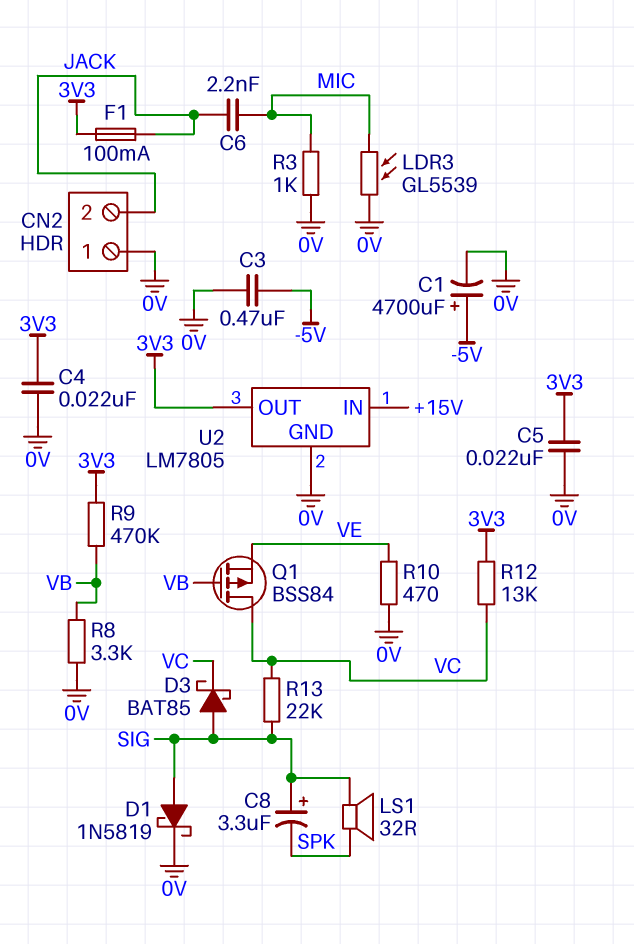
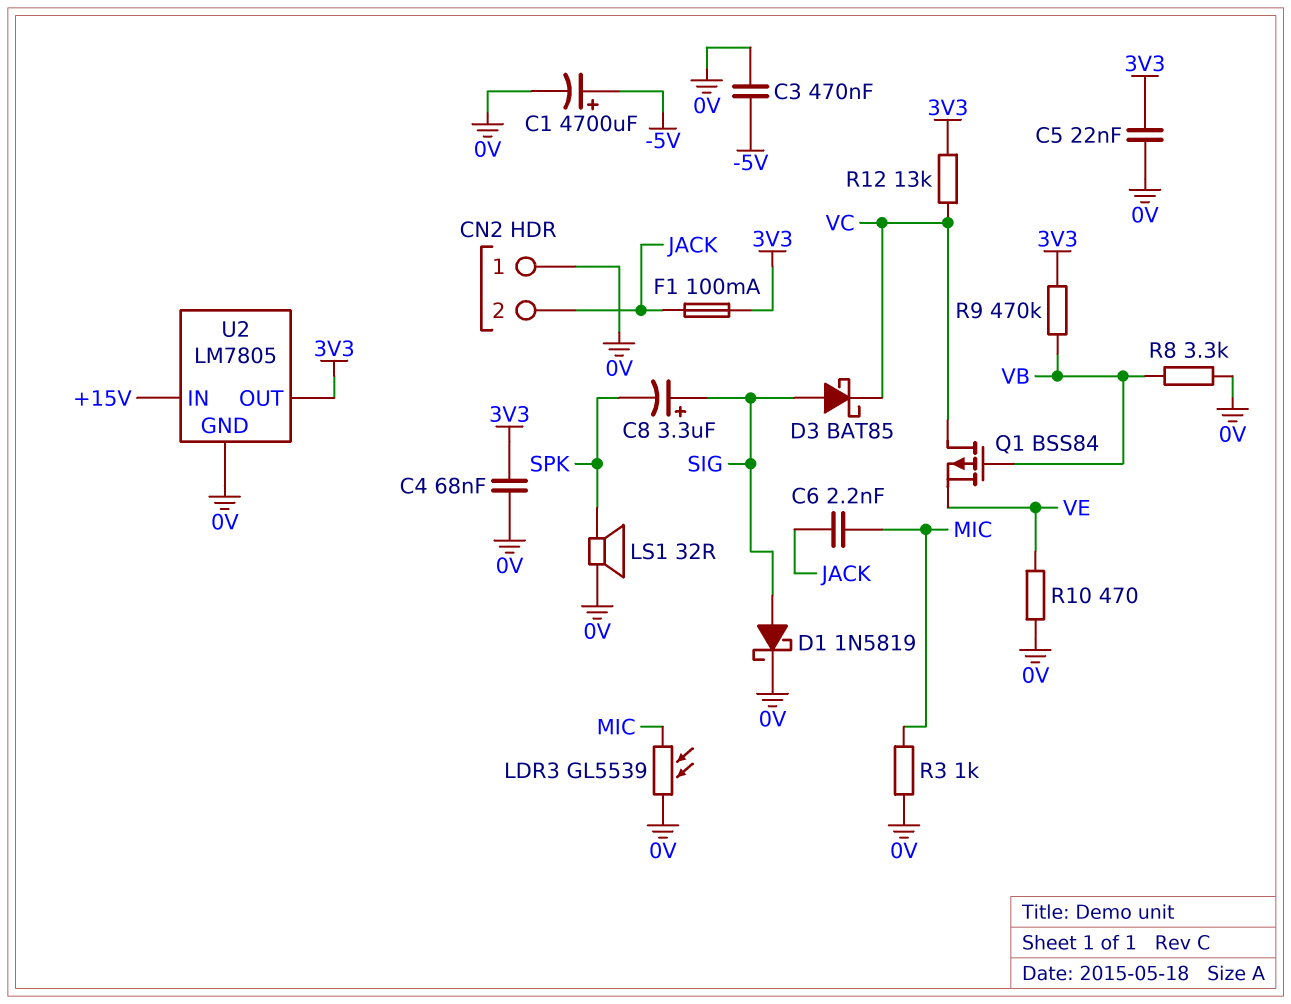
C4: 22nF (0V, 3V3) -> 68nF (0V, 3V3)
LS1: speaker 32R (SIG, SPK) -> speaker 32R (0V, SPK)
R13: 22k (SIG, VC) -> none

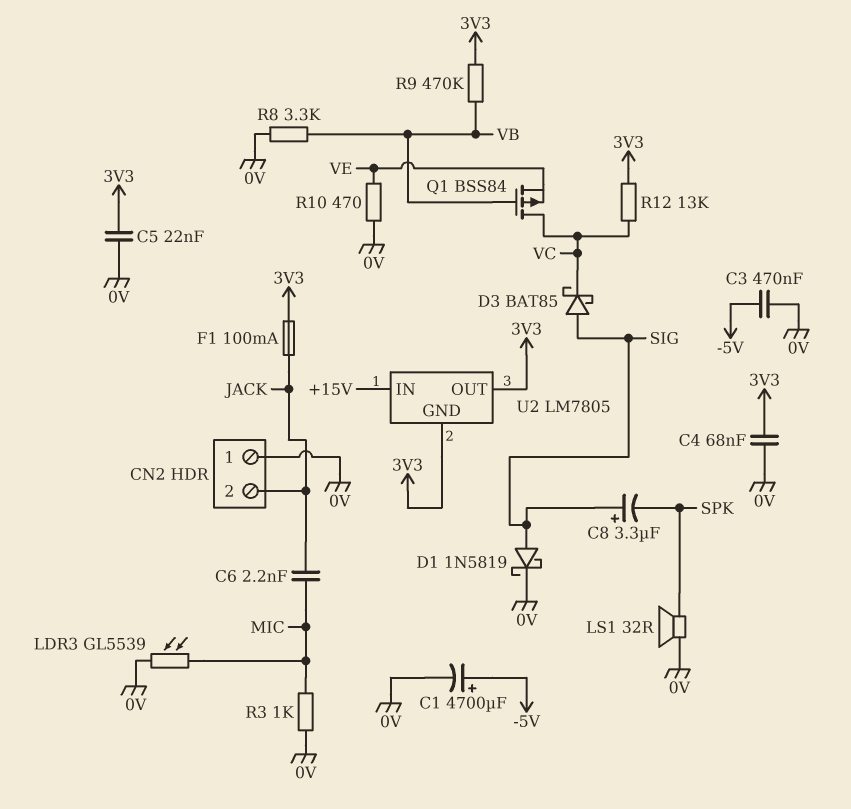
U2 pin GND: 0V -> 3V3

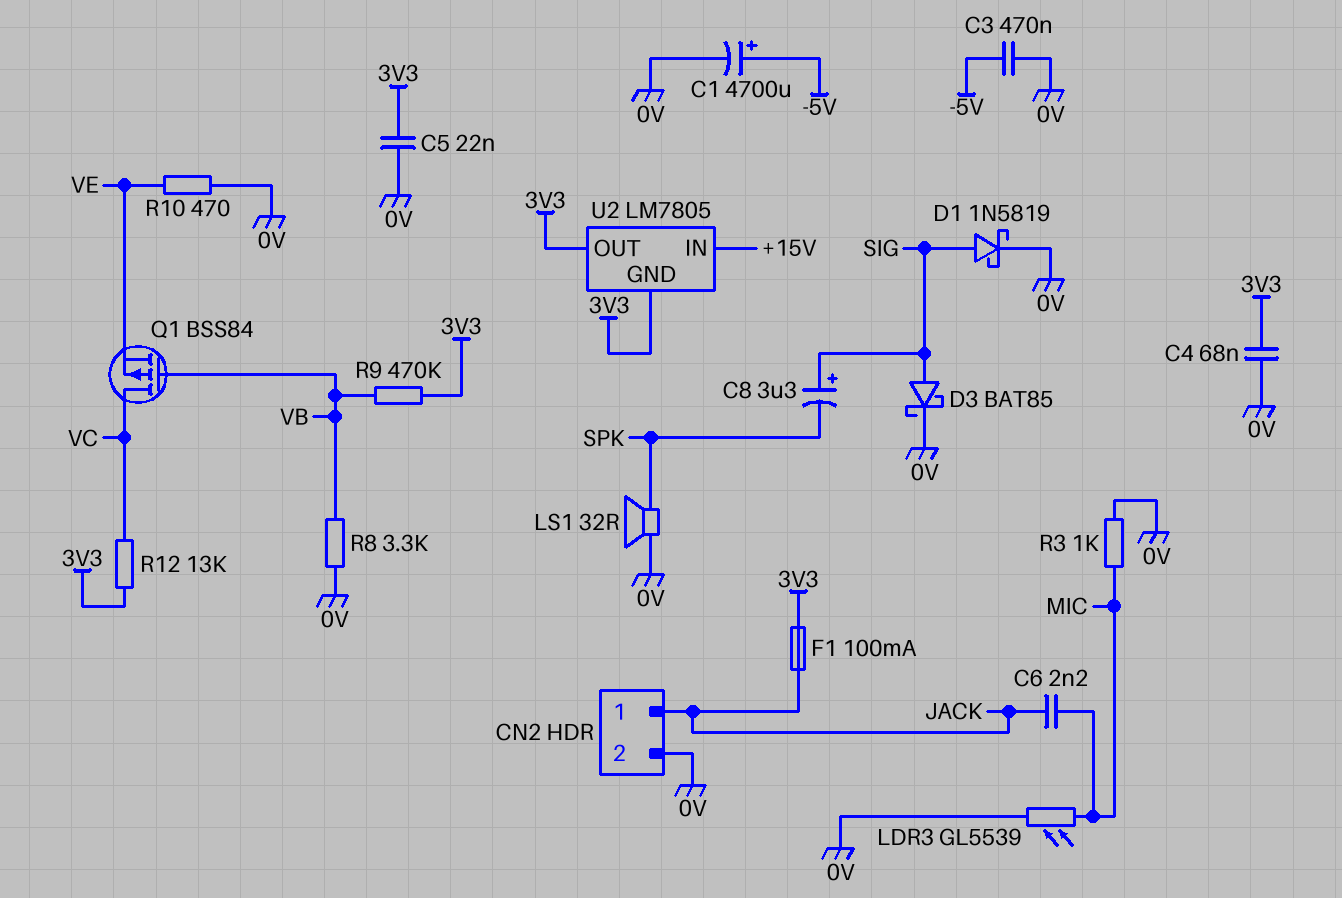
CN2 pin 1: 0V -> JACK
CN2 pin 2: JACK -> 0V
D3: schottky BAT85 (A SIG, K VC) -> schottky BAT85 (A SIG, K 0V)

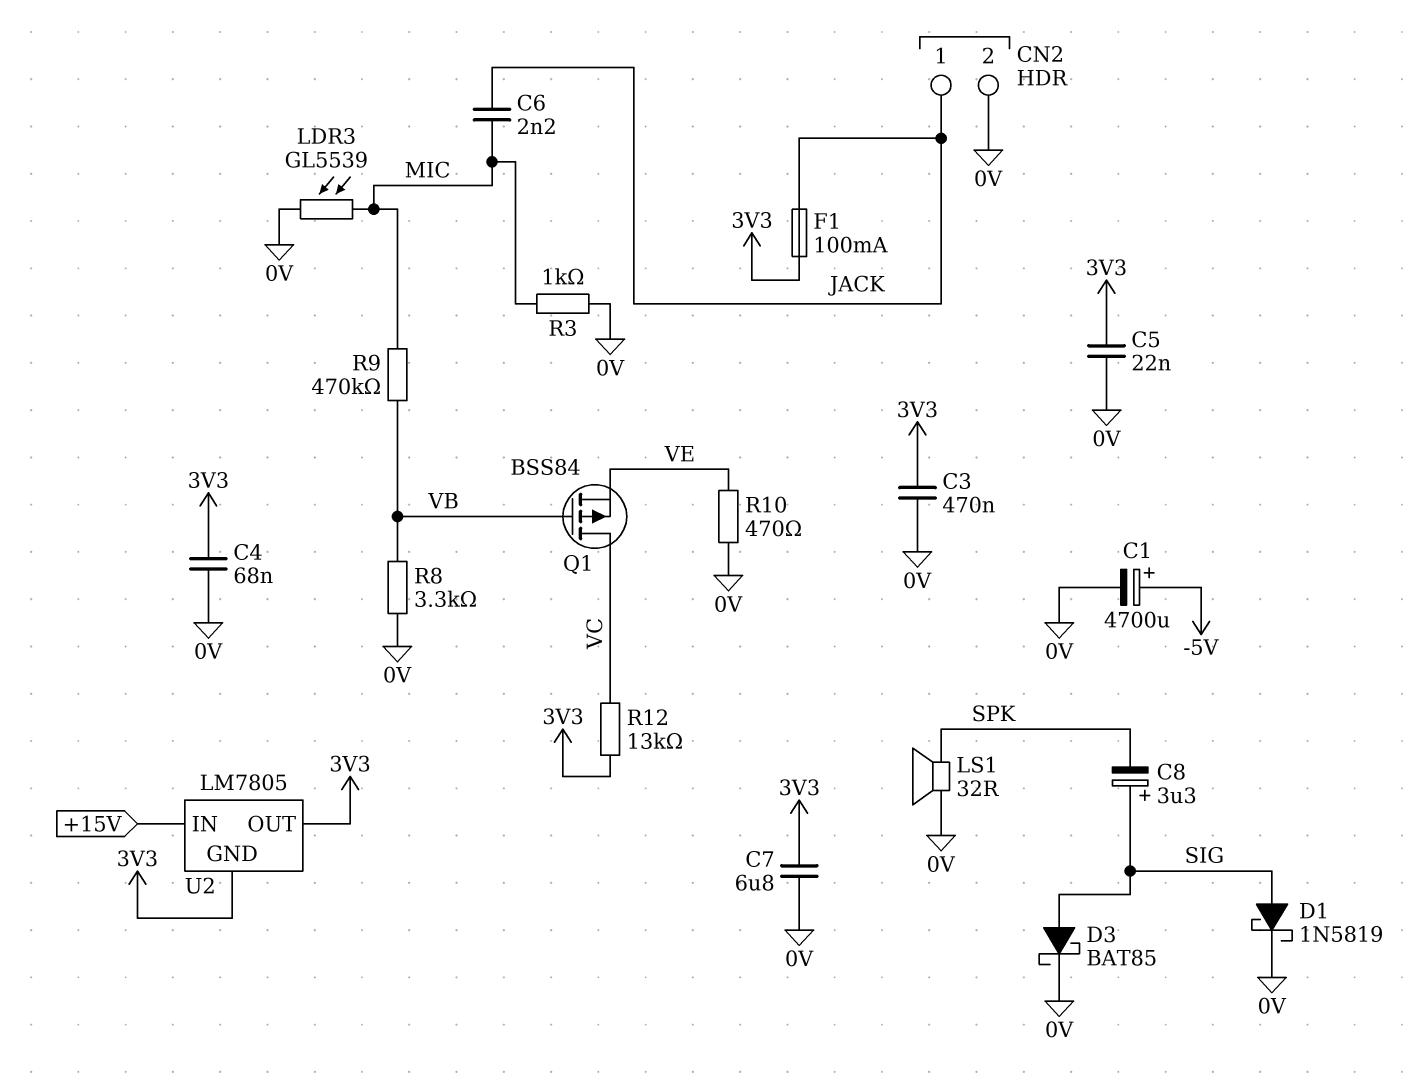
C3: 470nF (-5V, 0V) -> 470nF (0V, 3V3)
C7: none -> 6.8uF (0V, 3V3)
R9: 470k (3V3, VB) -> 470k (MIC, VB)

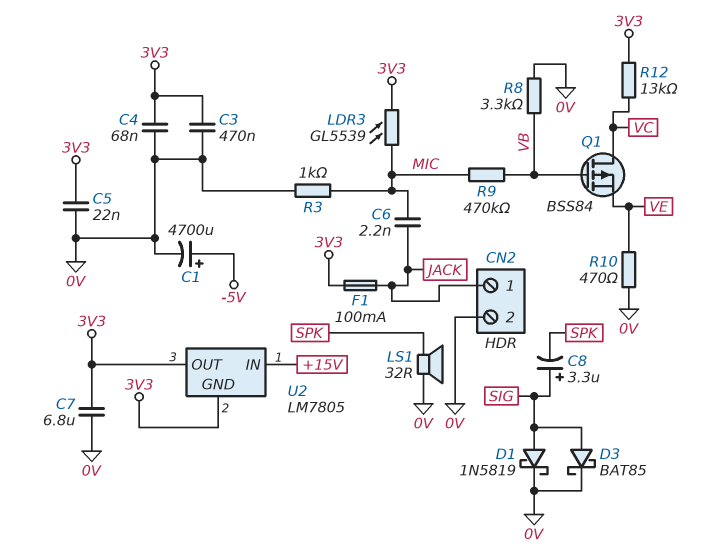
LDR3: GL5539 (0V, MIC) -> GL5539 (3V3, MIC)

